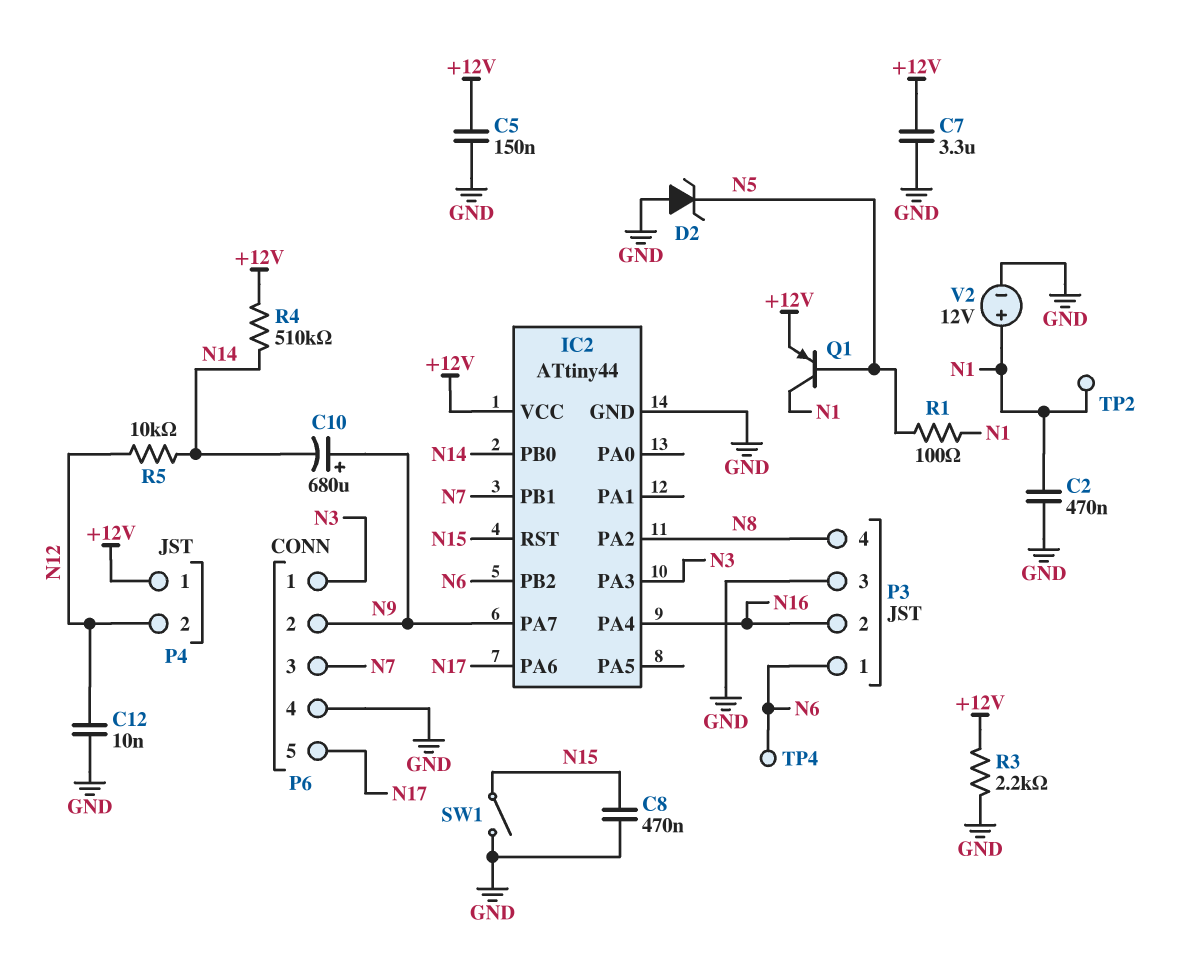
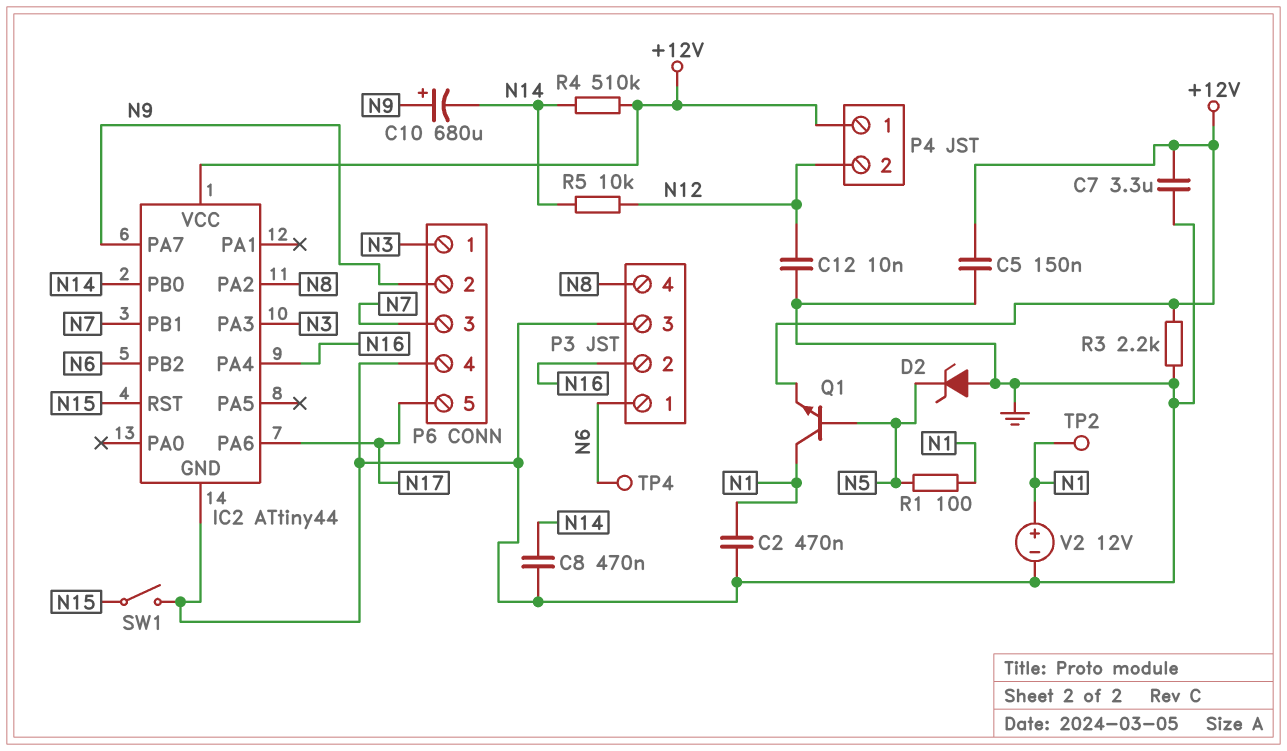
C8: 470nF (GND, N15) -> 470nF (GND, N14)
Q1: PNP (B N5, C N1, E +12V) -> NPN (B N5, C N1, E +12V)

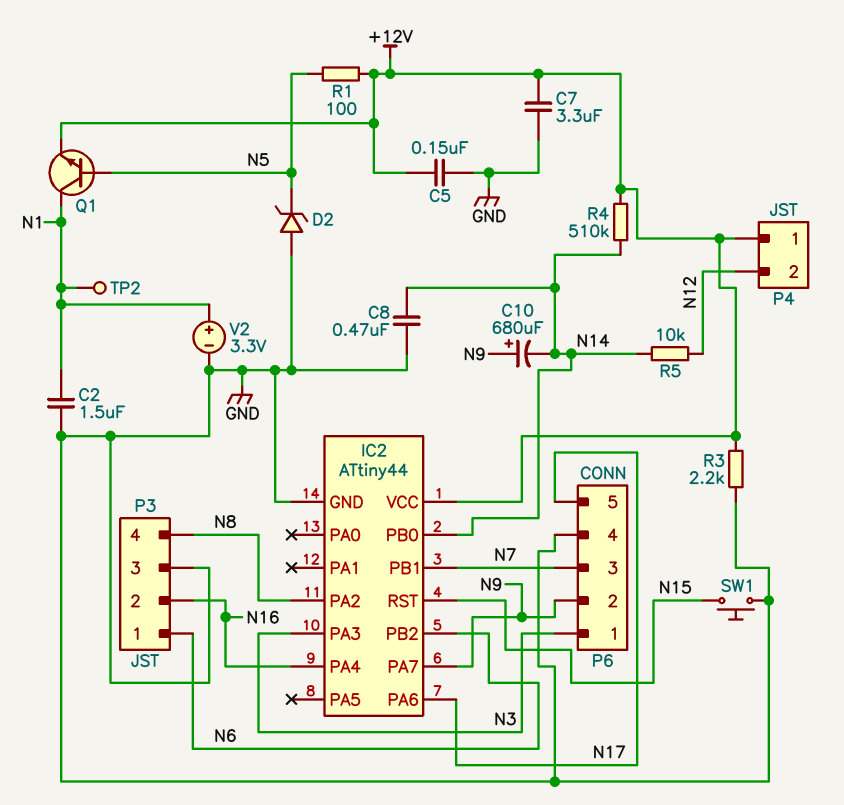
C2: 470nF (GND, N1) -> 1.5uF (GND, N1)
C12: 10nF (GND, N12) -> none
R1: 100 (N1, N5) -> 100 (+12V, N5)
SW1: switch (GND, N15) -> button (GND, N15)
TP4: test point (N6) -> none
V2: 12V (plus N1, minus GND) -> 3.3V (plus N1, minus GND)

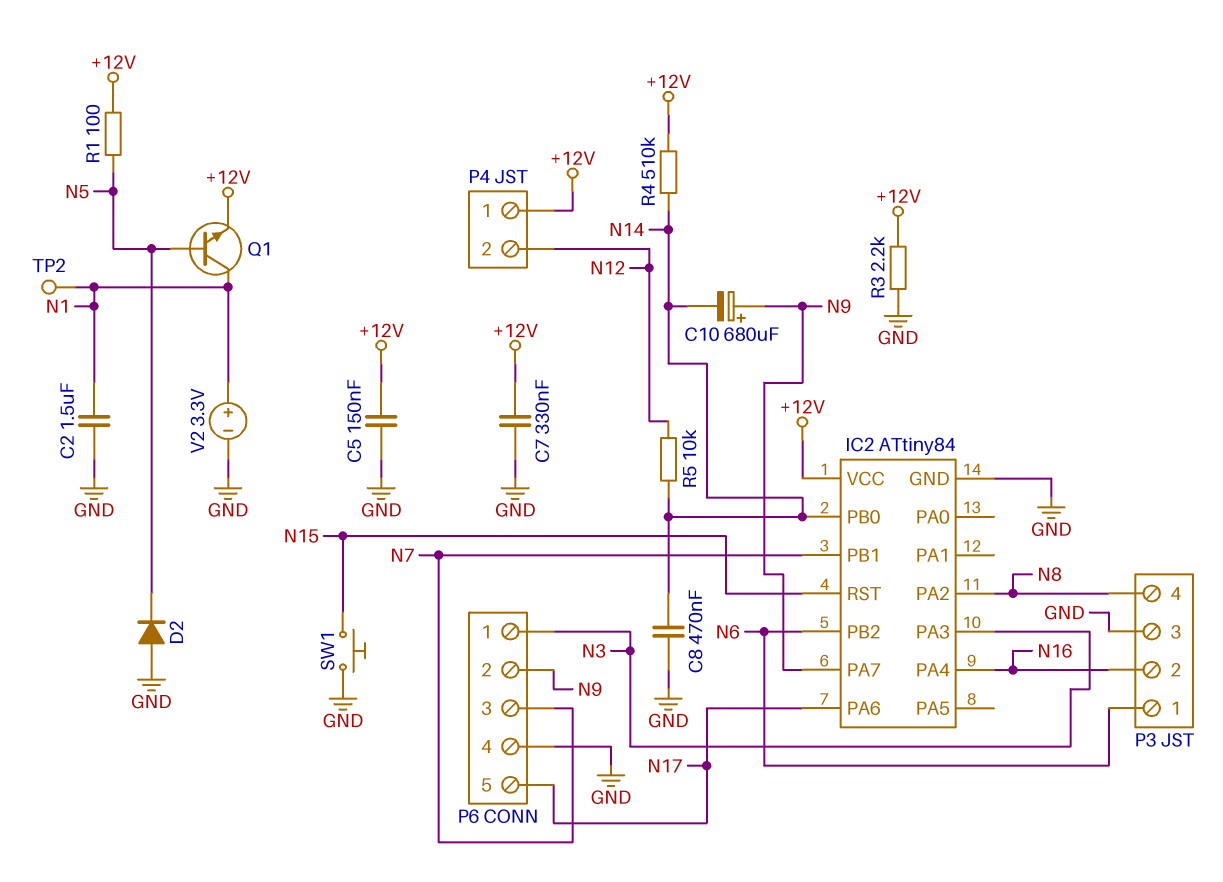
C7: 3.3uF (+12V, GND) -> 330nF (+12V, GND)
D2: zener (A GND, K N5) -> diode (A GND, K N5)
IC2: ATtiny44 -> ATtiny84

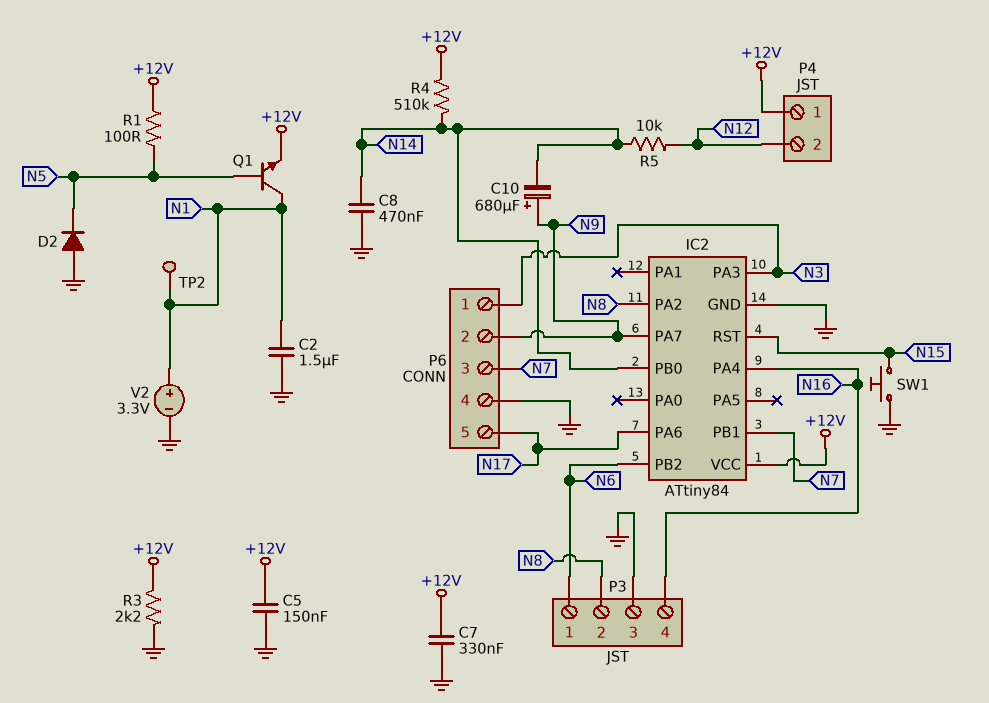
P3 pin 2: N16 -> N8
P3 pin 4: N8 -> N16

